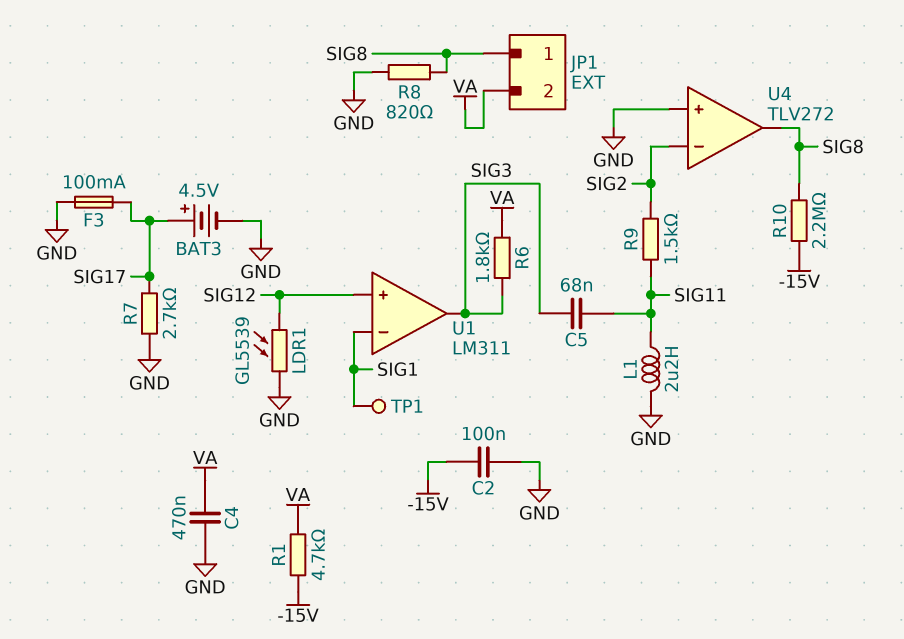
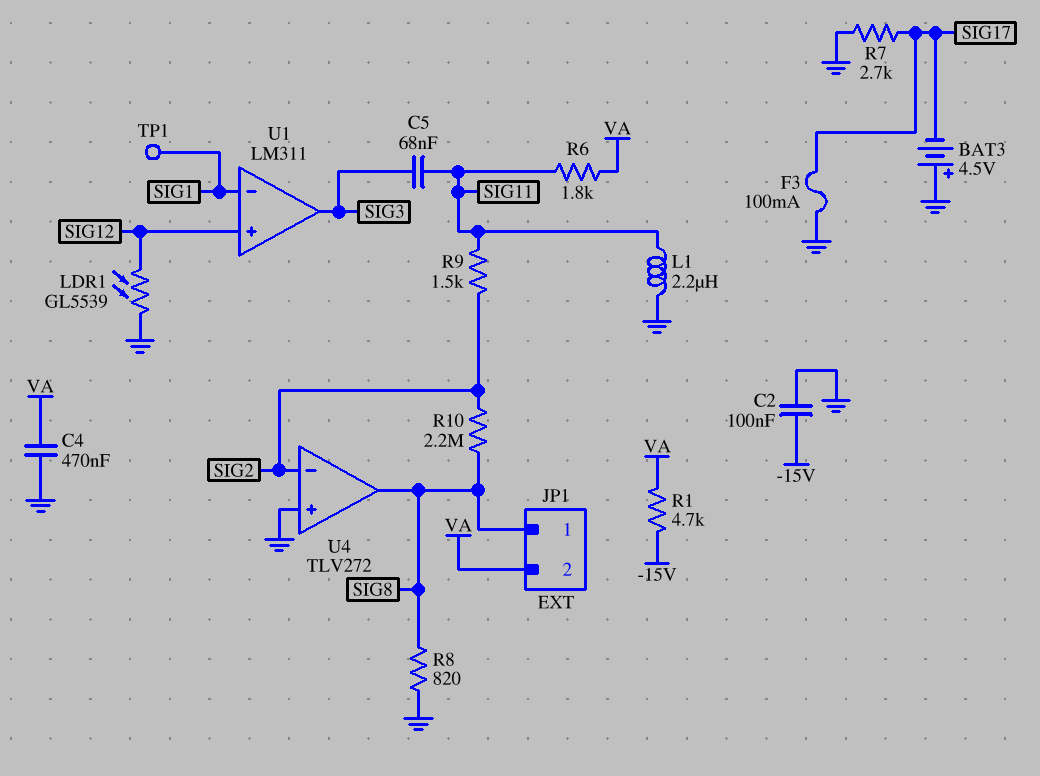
BAT3: 4.5V (plus SIG17, minus GND) -> 4.5V (plus GND, minus SIG17)
R6: 1.8k (SIG3, VA) -> 1.8k (SIG11, VA)
R10: 2.2M (-15V, SIG8) -> 2.2M (SIG2, SIG8)

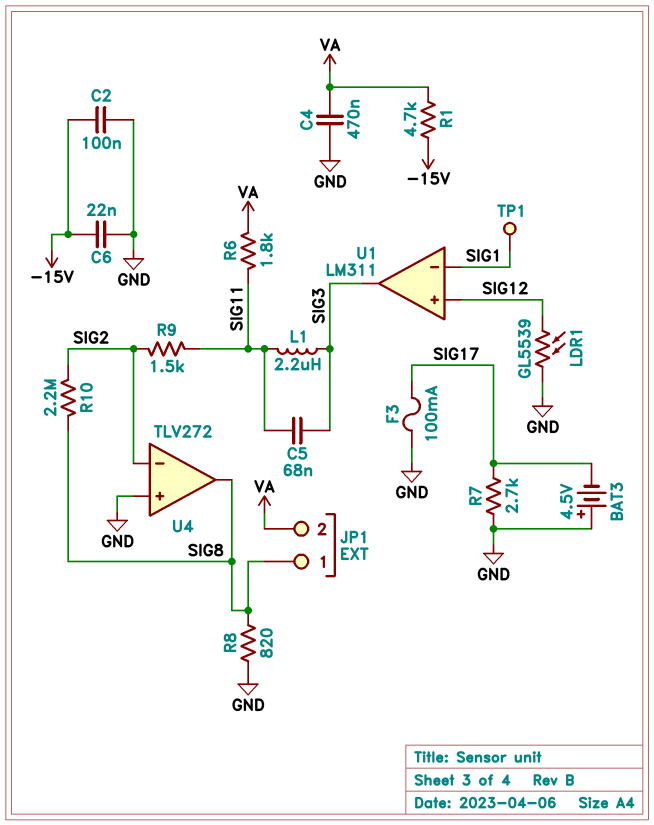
C6: none -> 22nF (-15V, GND)
L1: 2.2uH (GND, SIG11) -> 2.2uH (SIG3, SIG11)

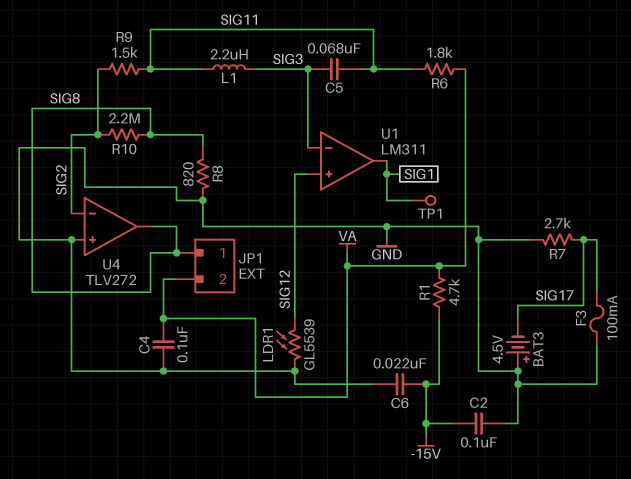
C4: 470nF (GND, VA) -> 100nF (GND, VA)
U1 pin in-: SIG1 -> SIG3
U1 pin out: SIG3 -> SIG1

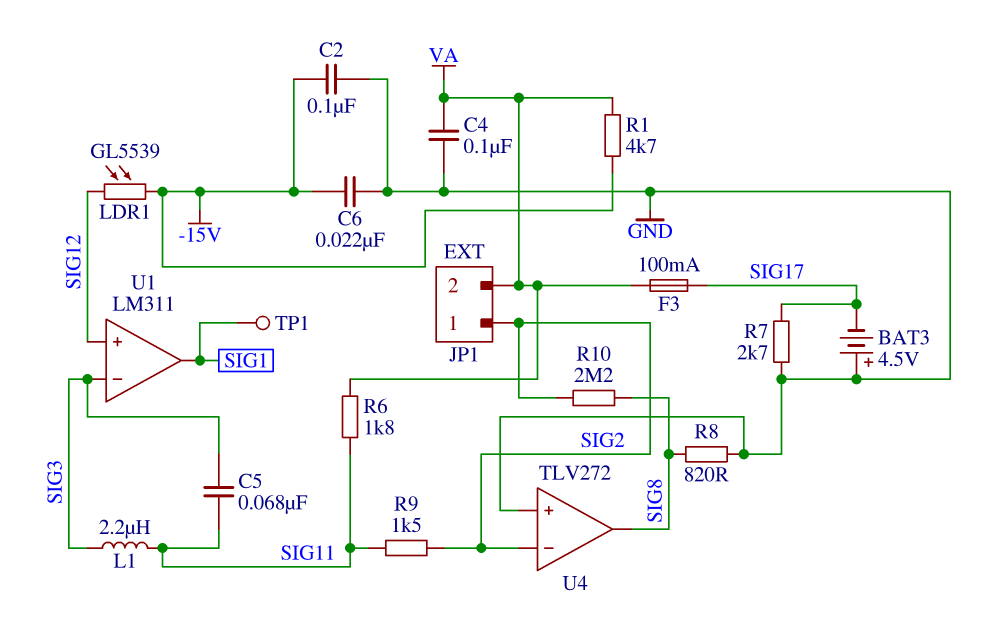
F3: 100mA (GND, SIG17) -> 100mA (SIG17, VA)
JP1 pin 1: SIG8 -> SIG2
LDR1: GL5539 (GND, SIG12) -> GL5539 (-15V, SIG12)

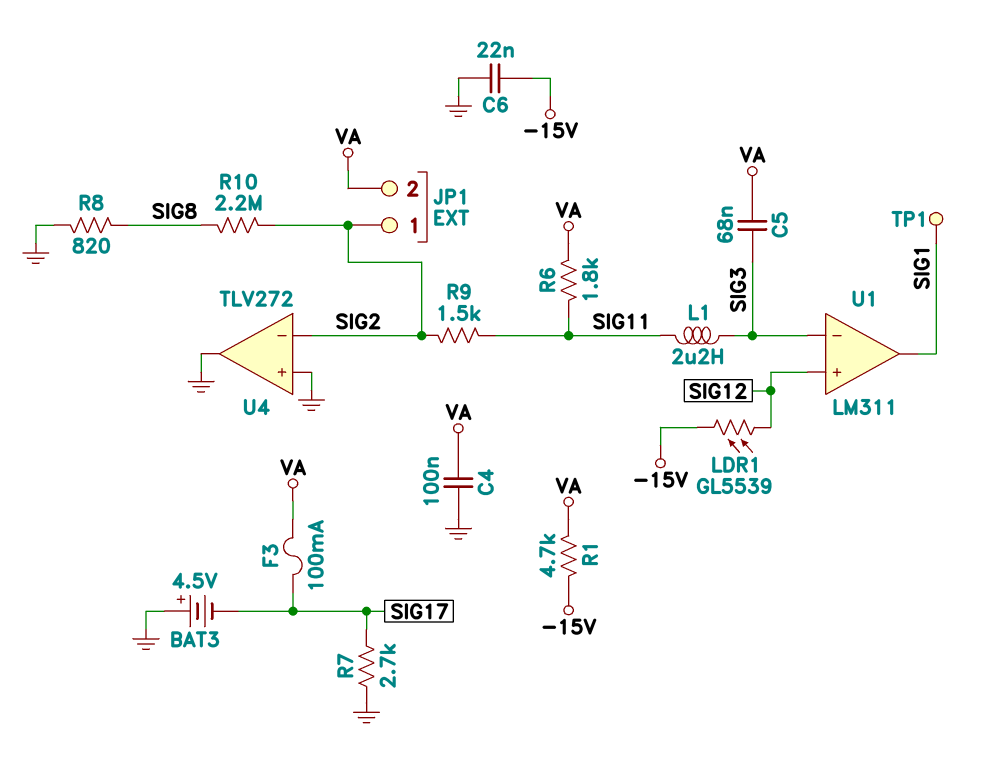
C2: 100nF (-15V, GND) -> none
C5: 68nF (SIG3, SIG11) -> 68nF (SIG3, VA)
U4 pin out: SIG8 -> GND

